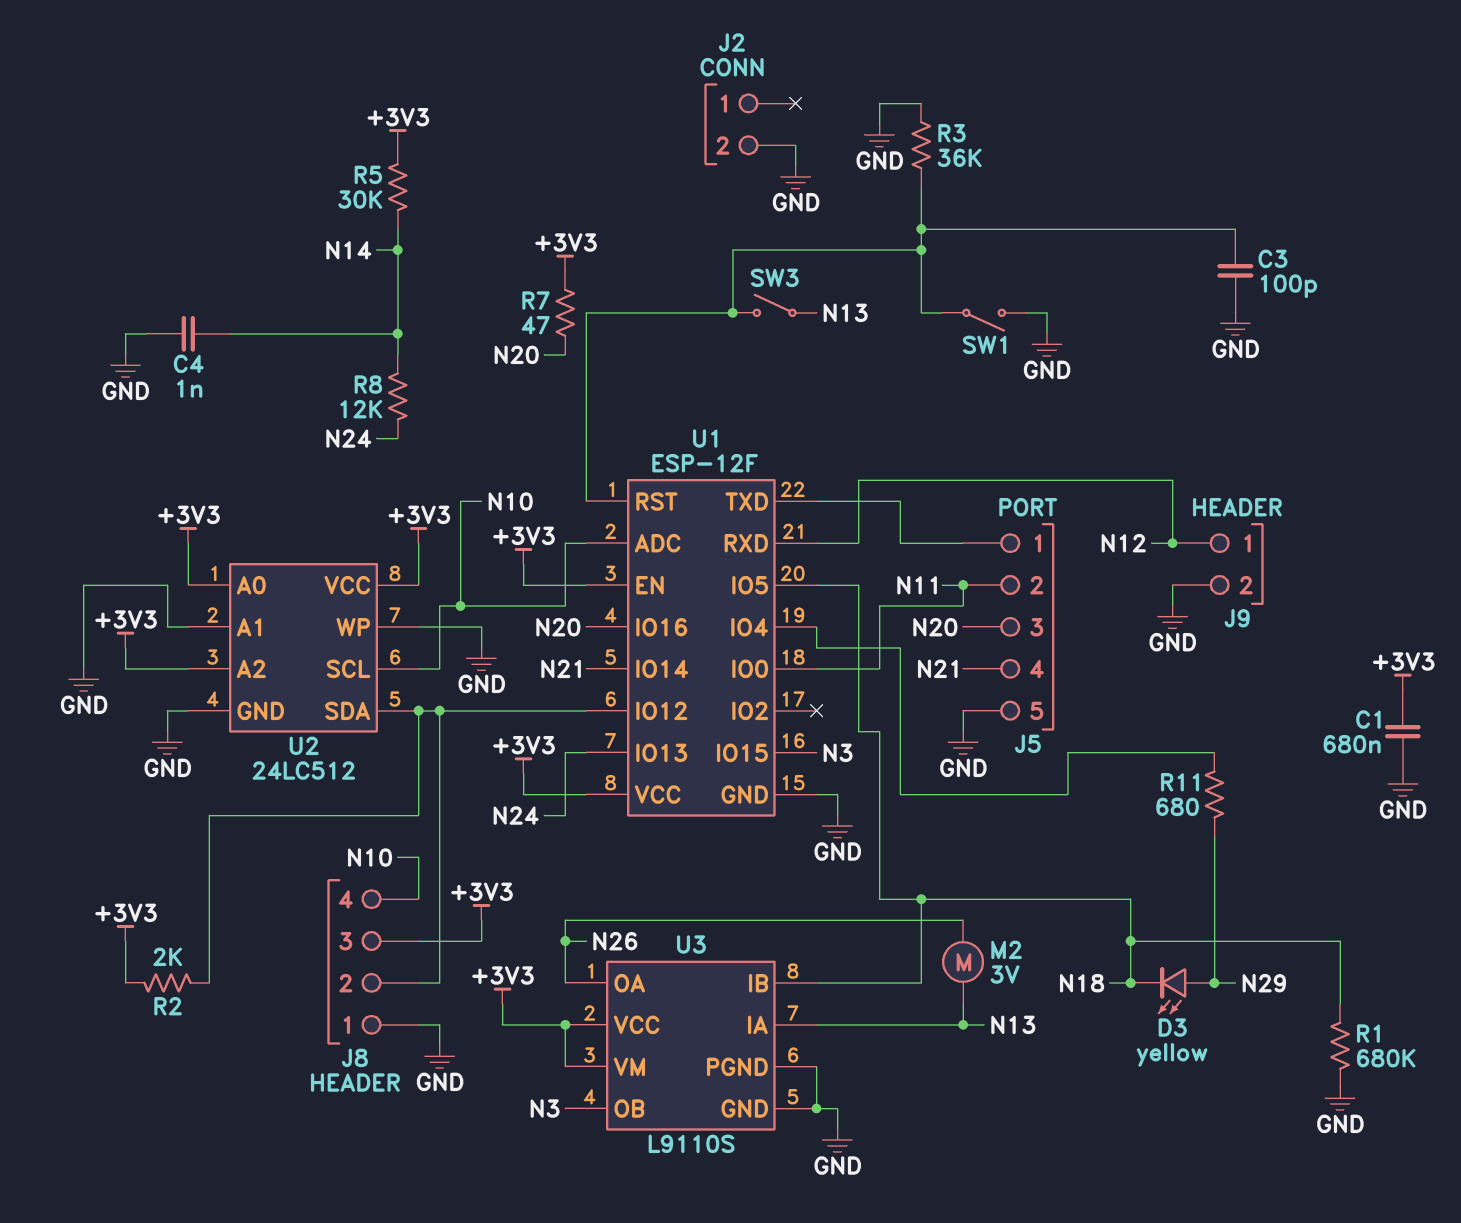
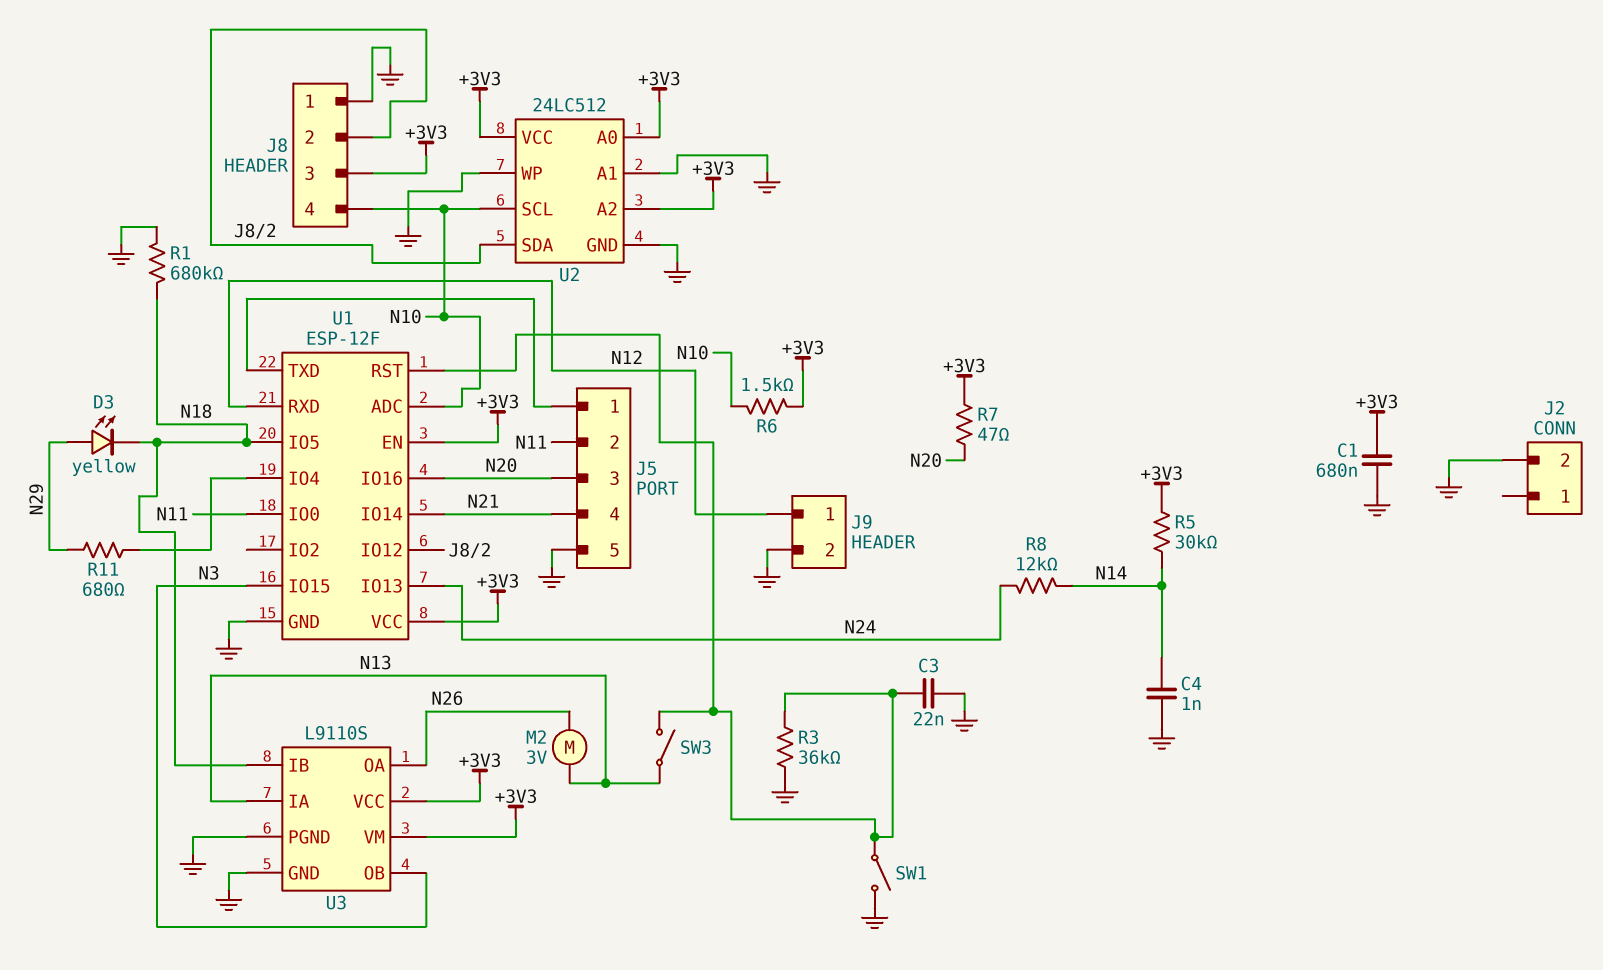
C3: 100pF (GND, U1/RST) -> 22nF (GND, U1/RST)
R2: 2k (+3V3, J8/2) -> none
R6: none -> 1.5k (+3V3, N10)

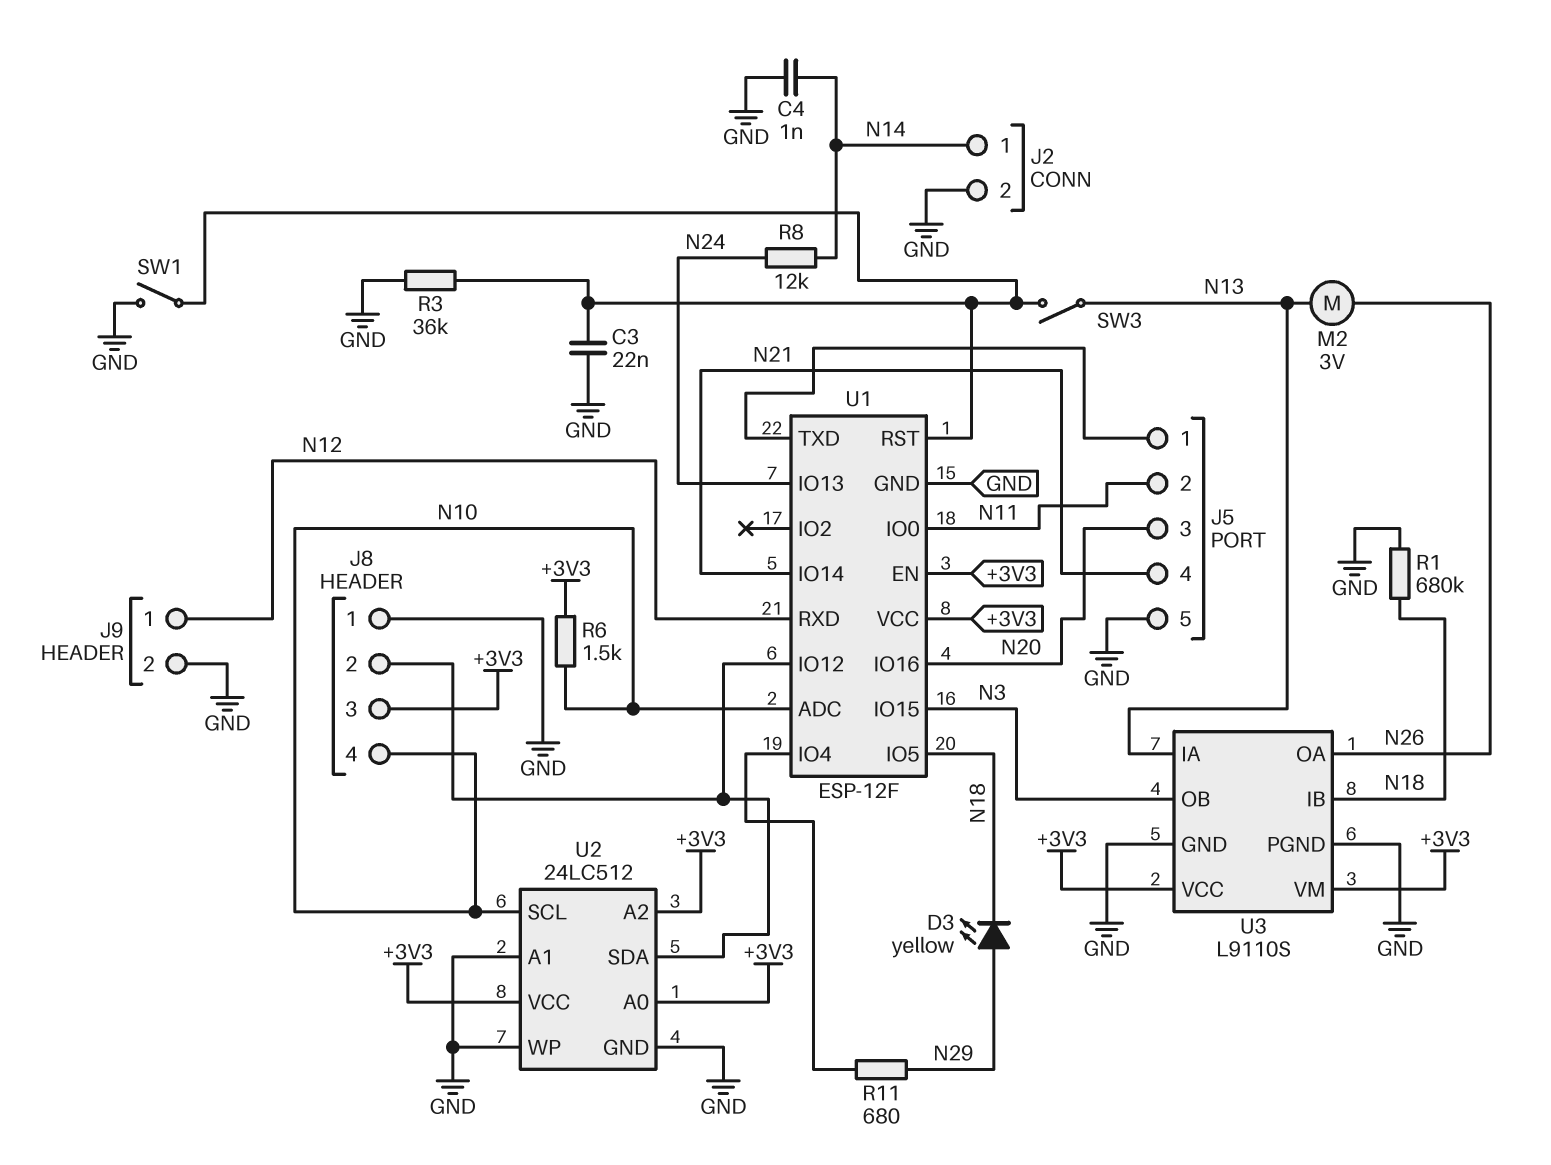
C1: 680nF (+3V3, GND) -> none
J2 pin 1: none -> N14
R5: 30k (+3V3, N14) -> none
R7: 47 (+3V3, N20) -> none

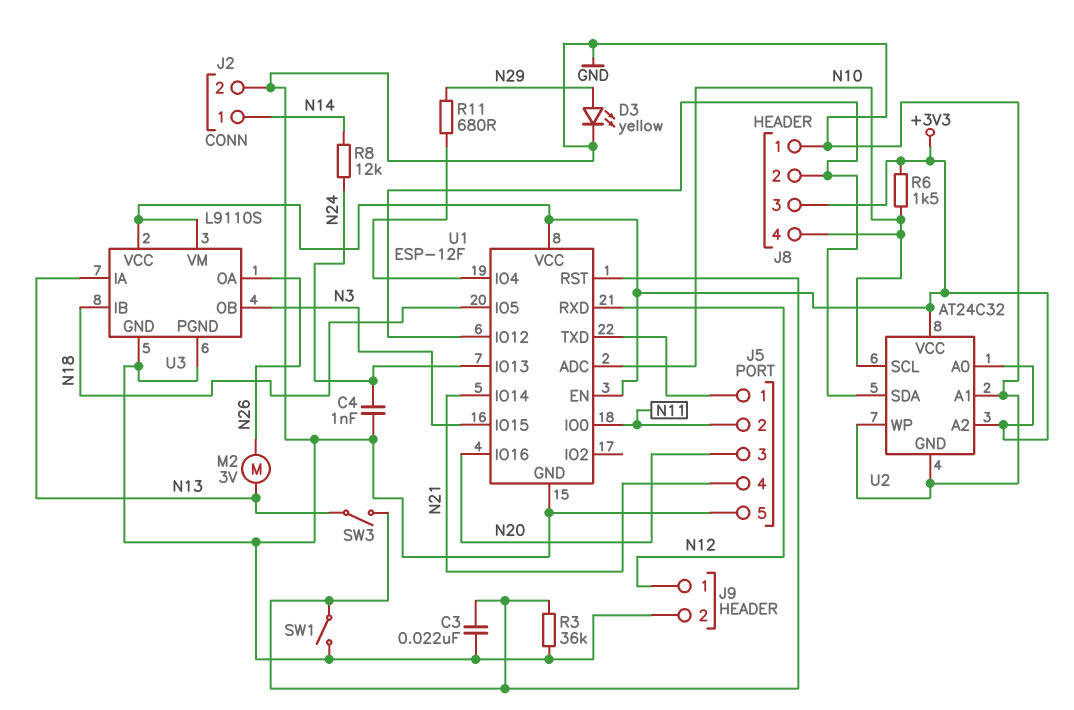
C4: 1nF (GND, N14) -> 1nF (GND, N24)
D3: LED yellow (A N29, K N18) -> LED yellow (A N29, K GND)
R1: 680k (GND, N18) -> none
U2: 24LC512 -> AT24C32

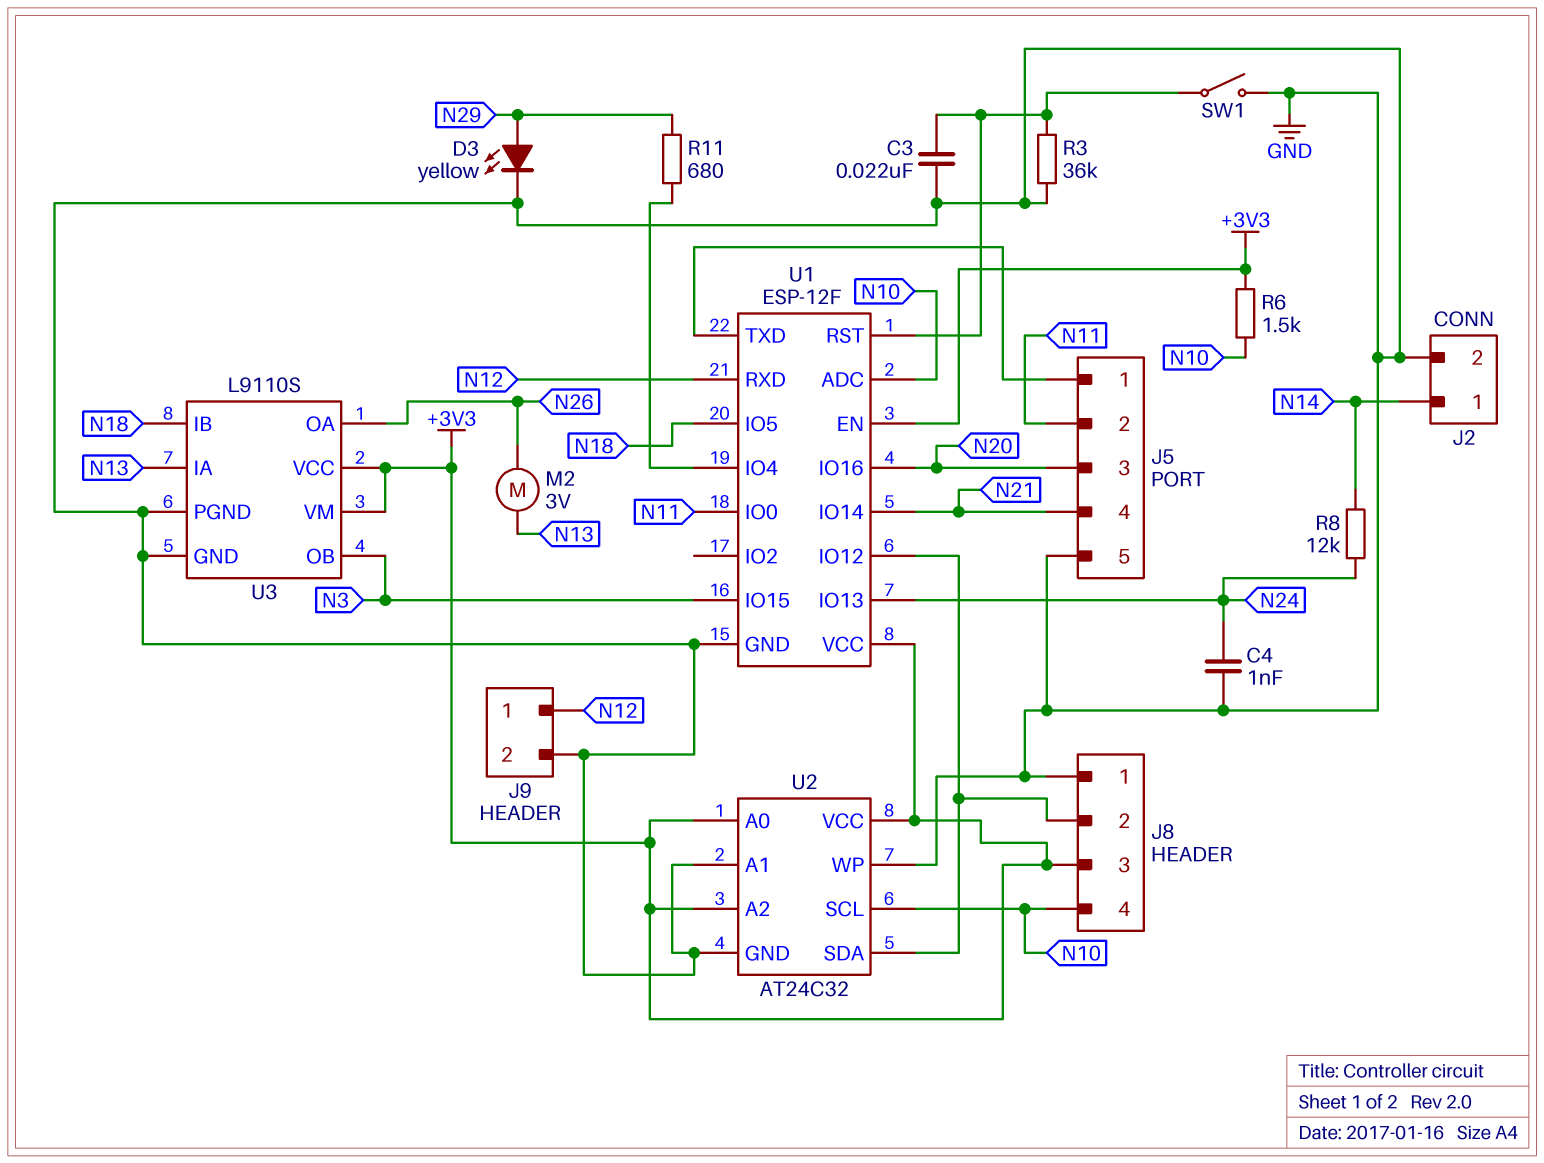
SW3: switch (N13, U1/RST) -> none

